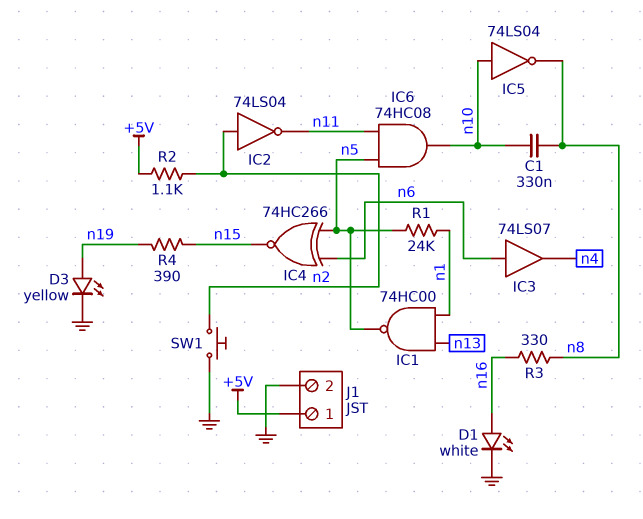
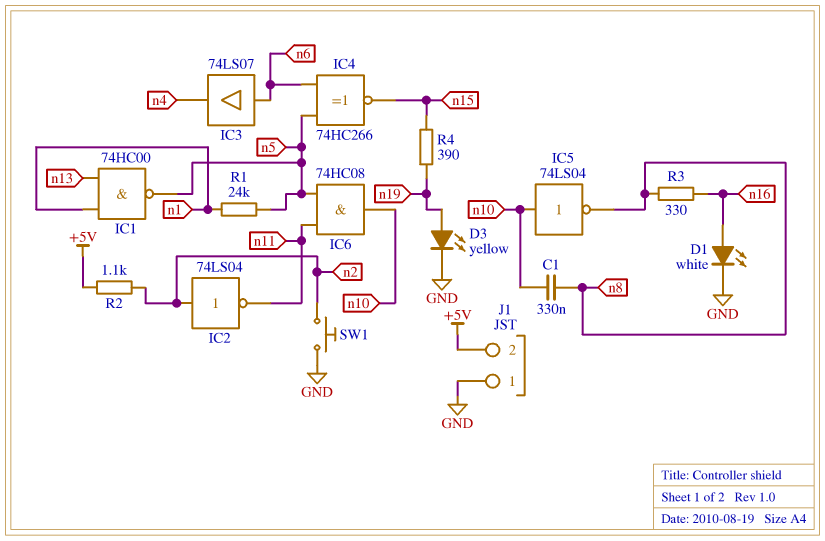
J1 pin 1: +5V -> GND
J1 pin 2: GND -> +5V

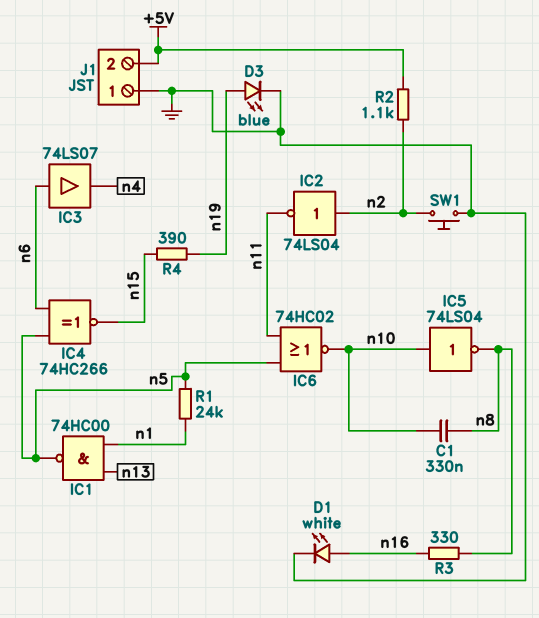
D3: LED yellow (A n19, K GND) -> LED blue (A n19, K GND)
IC6: AND 74HC08 (in n5, in n11, out n10) -> NOR 74HC02 (in n5, in n11, out n10)

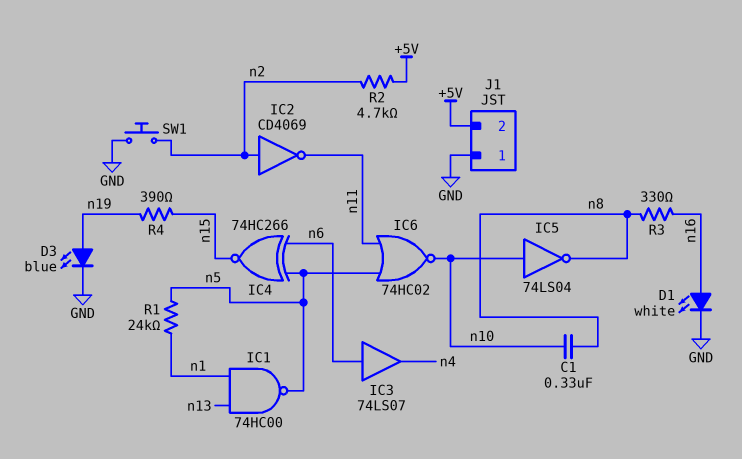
IC2: NOT 74LS04 (in n2, out n11) -> NOT CD4069 (in n2, out n11)
R2: 1.1k (+5V, n2) -> 4.7k (+5V, n2)

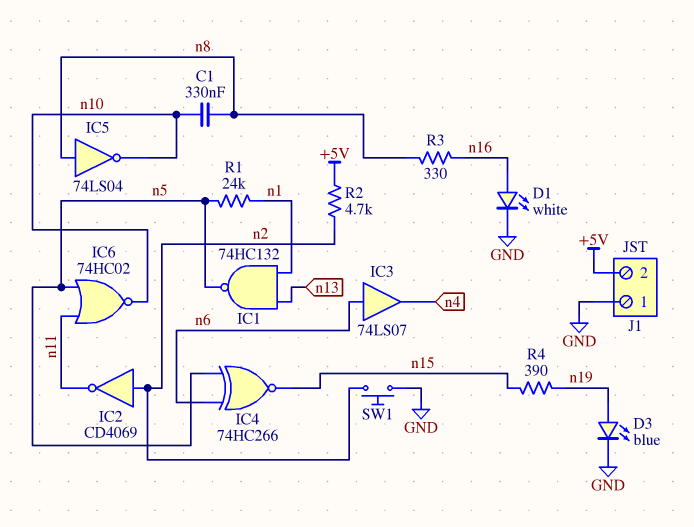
IC1: NAND 74HC00 (in n1, in n13, out n5) -> NAND 74HC132 (in n1, in n13, out n5)
IC5: NOT 74LS04 (in n10, out n8) -> NOT 74LS04 (in n8, out n10)

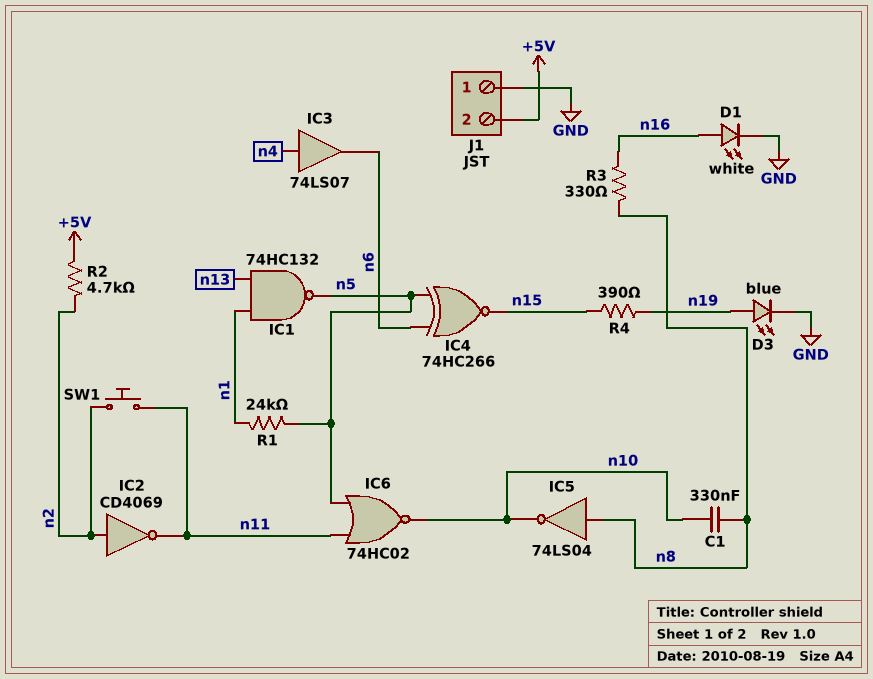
IC3: buffer 74LS07 (in n6, out n4) -> buffer 74LS07 (in n4, out n6)
SW1: button (GND, n2) -> button (n2, n11)

